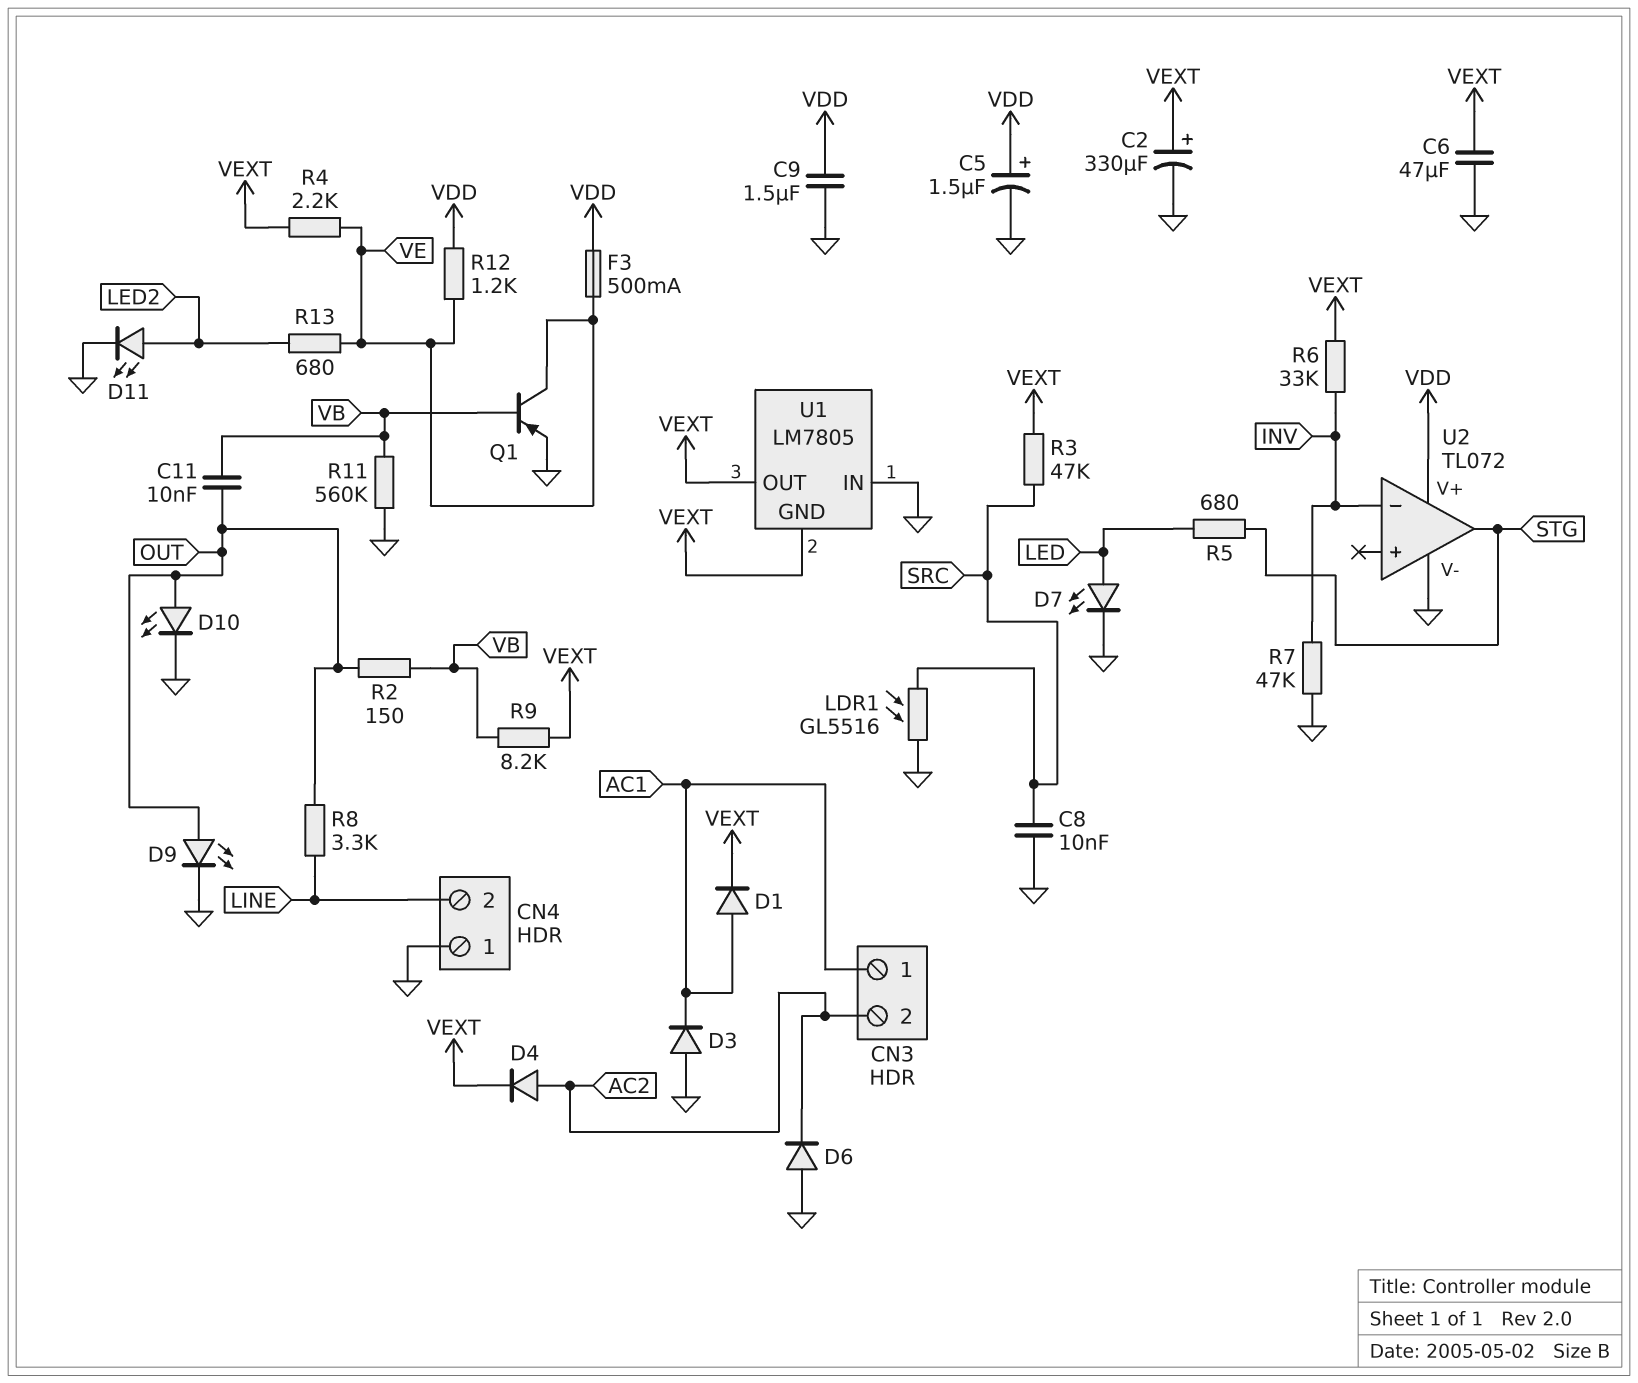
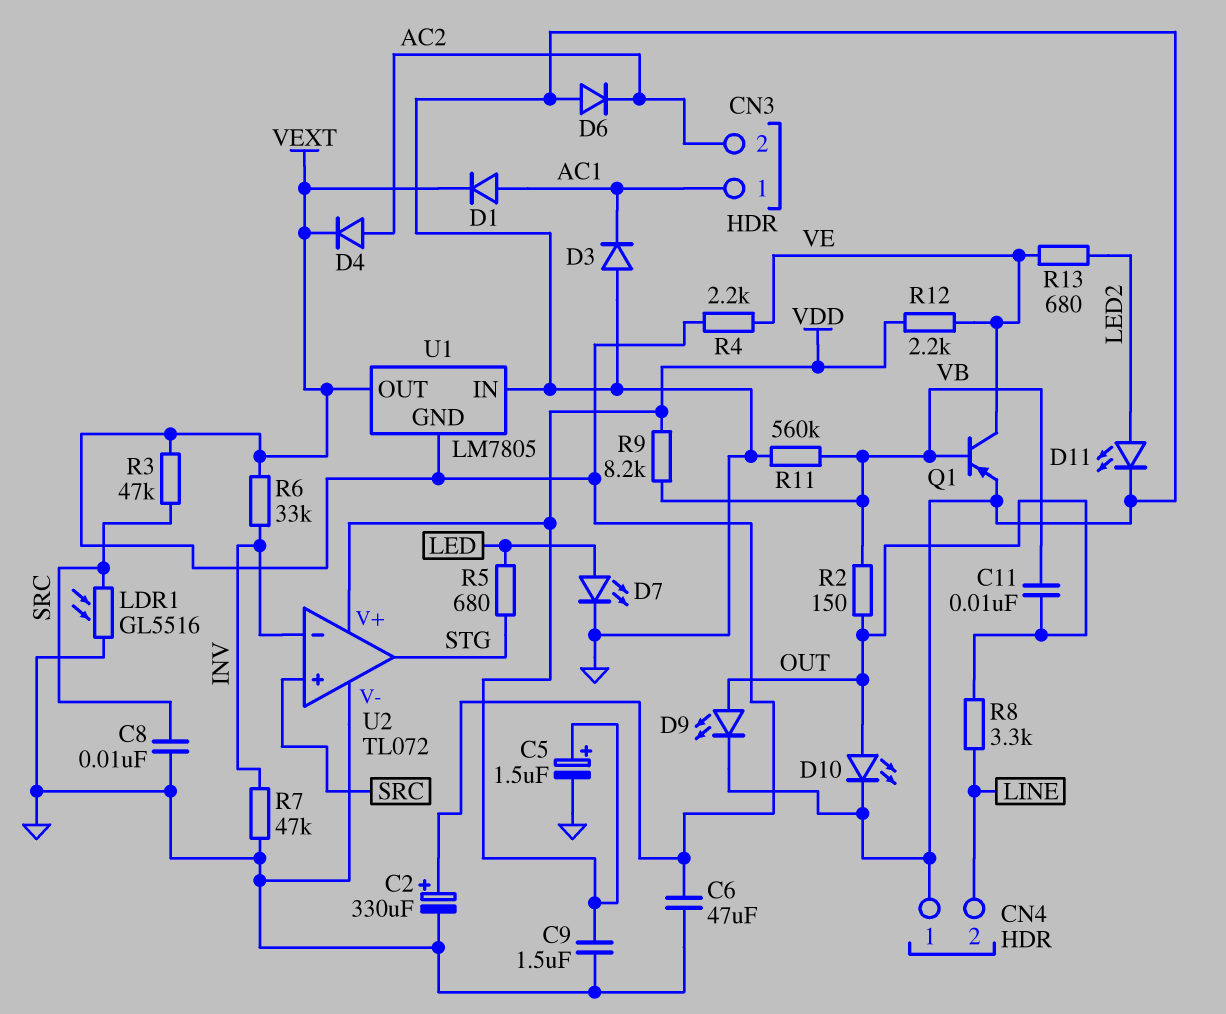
F3: 500mA (VDD, VE) -> none
R9: 8.2k (VB, VEXT) -> 8.2k (VB, VDD)
R12: 1.2k (VDD, VE) -> 2.2k (VDD, VE)
U2 pin in+: none -> SRC

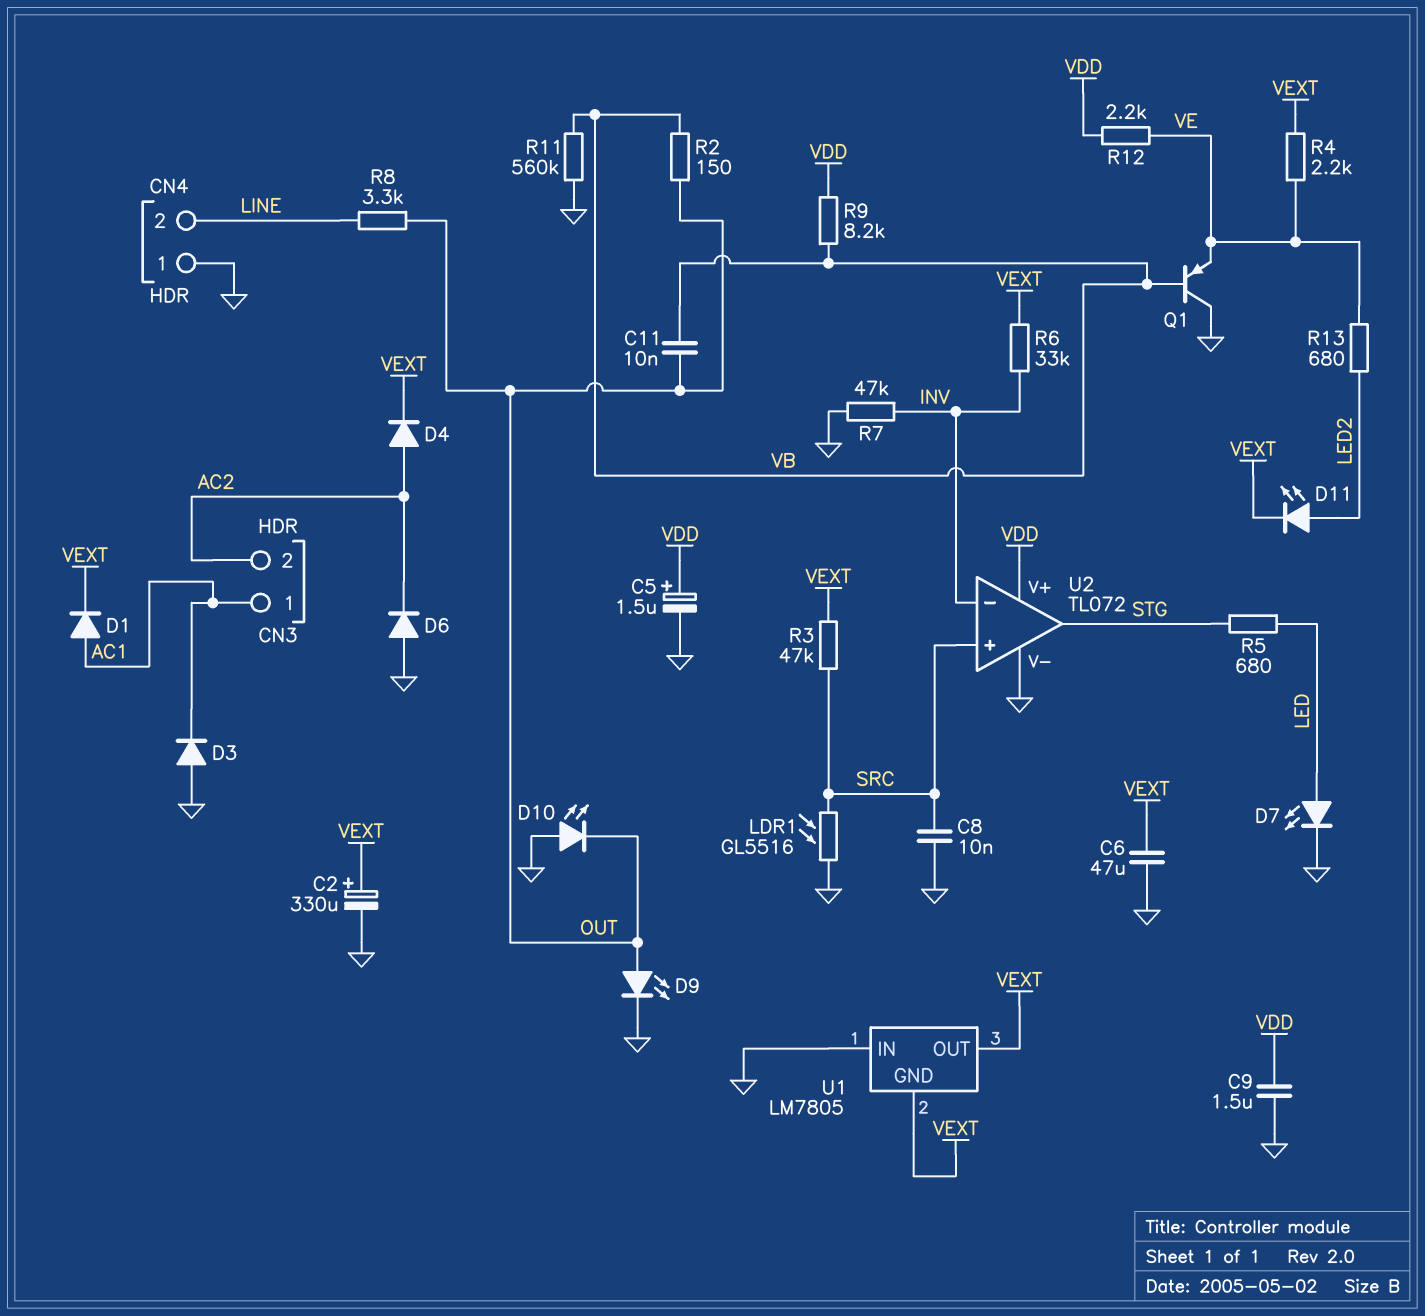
D10: LED (A OUT, K GND) -> LED (A GND, K OUT)
D11: LED (A LED2, K GND) -> LED (A LED2, K VEXT)
Q1: PNP (B VB, C VE, E GND) -> PNP (B VB, C GND, E VE)

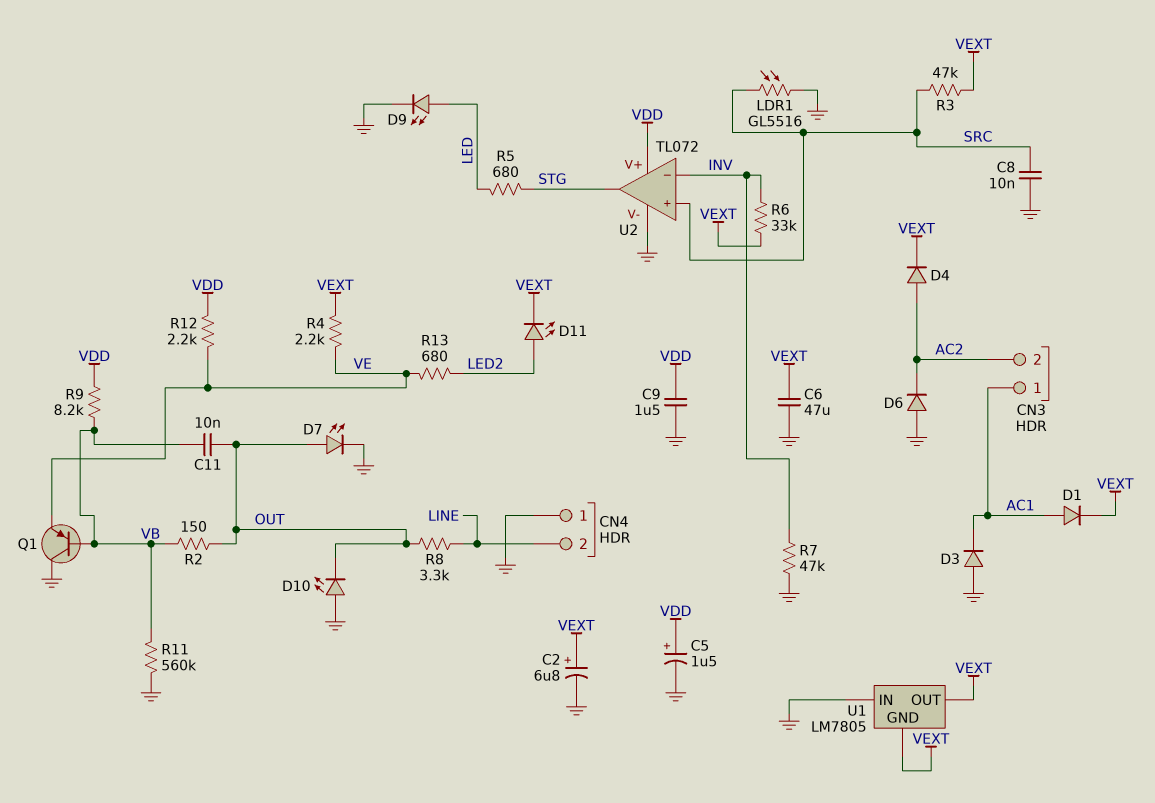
C2: 330uF (plus VEXT, minus GND) -> 6.8uF (plus VEXT, minus GND)
D7: LED (A LED, K GND) -> LED (A OUT, K GND)
D9: LED (A OUT, K GND) -> LED (A LED, K GND)

